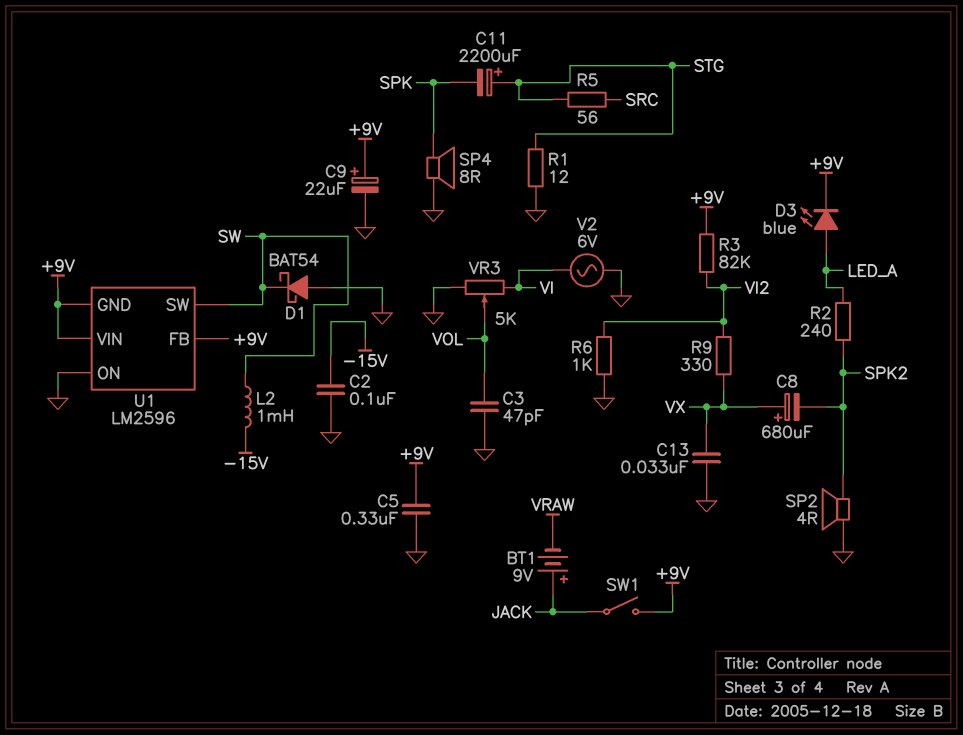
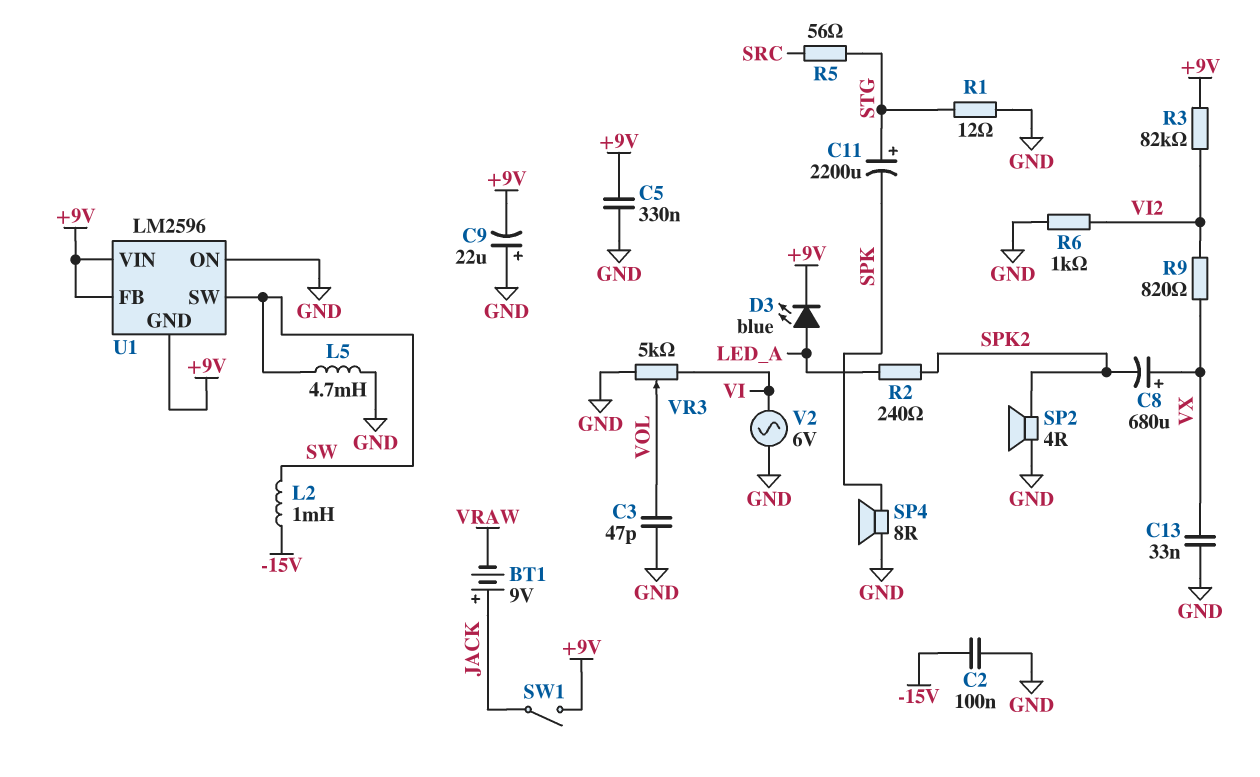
C9: 22uF (plus +9V, minus GND) -> 22uF (plus GND, minus +9V)
D1: schottky BAT54 (A GND, K SW) -> none
L5: none -> 4.7mH (GND, SW)
R9: 330 (VI2, VX) -> 820 (VI2, VX)

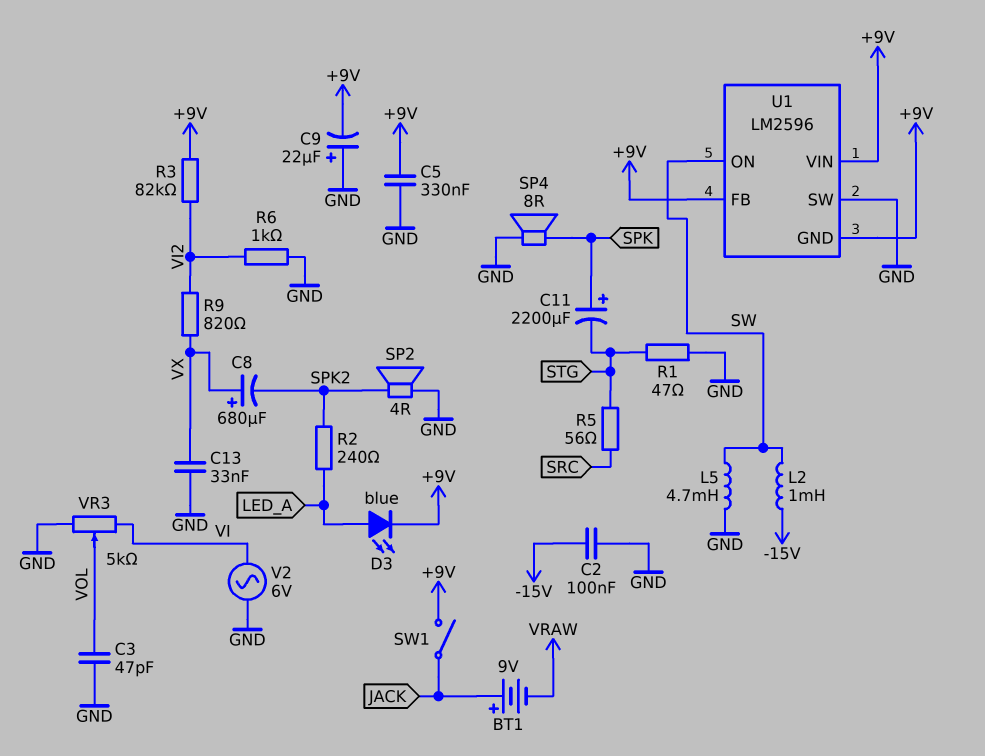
C11: 2200uF (plus STG, minus SPK) -> 2200uF (plus SPK, minus STG)
R1: 12 (GND, STG) -> 47 (GND, STG)
U1 pin ON: GND -> SW
U1 pin SW: SW -> GND

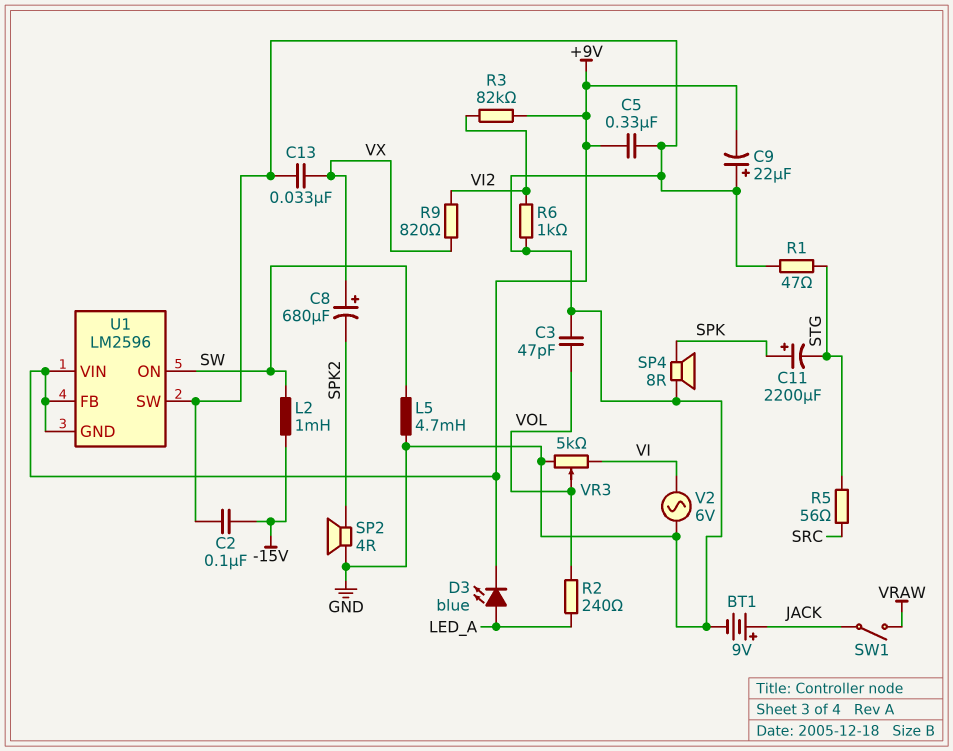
BT1: 9V (plus JACK, minus VRAW) -> 9V (plus JACK, minus GND)
R2: 240 (LED_A, SPK2) -> 240 (LED_A, VOL)
SW1: switch (+9V, JACK) -> switch (JACK, VRAW)

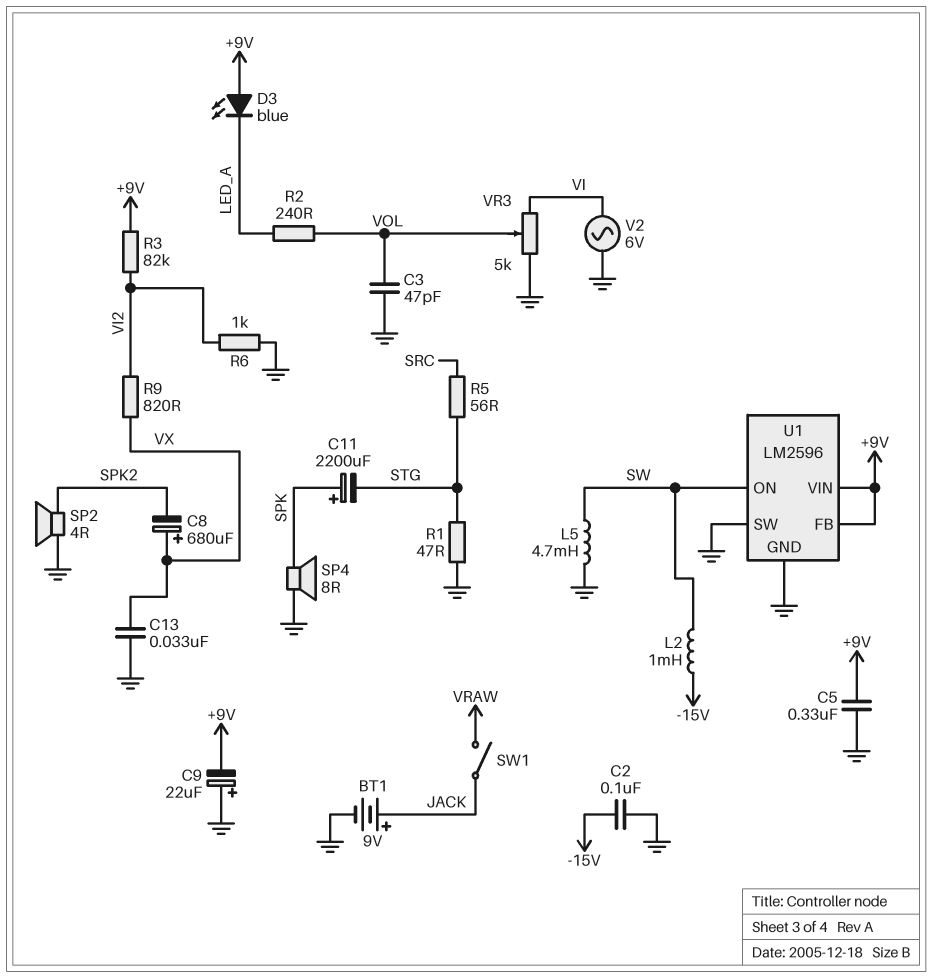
D3: LED blue (A LED_A, K +9V) -> LED blue (A +9V, K LED_A)
U1 pin GND: +9V -> GND

